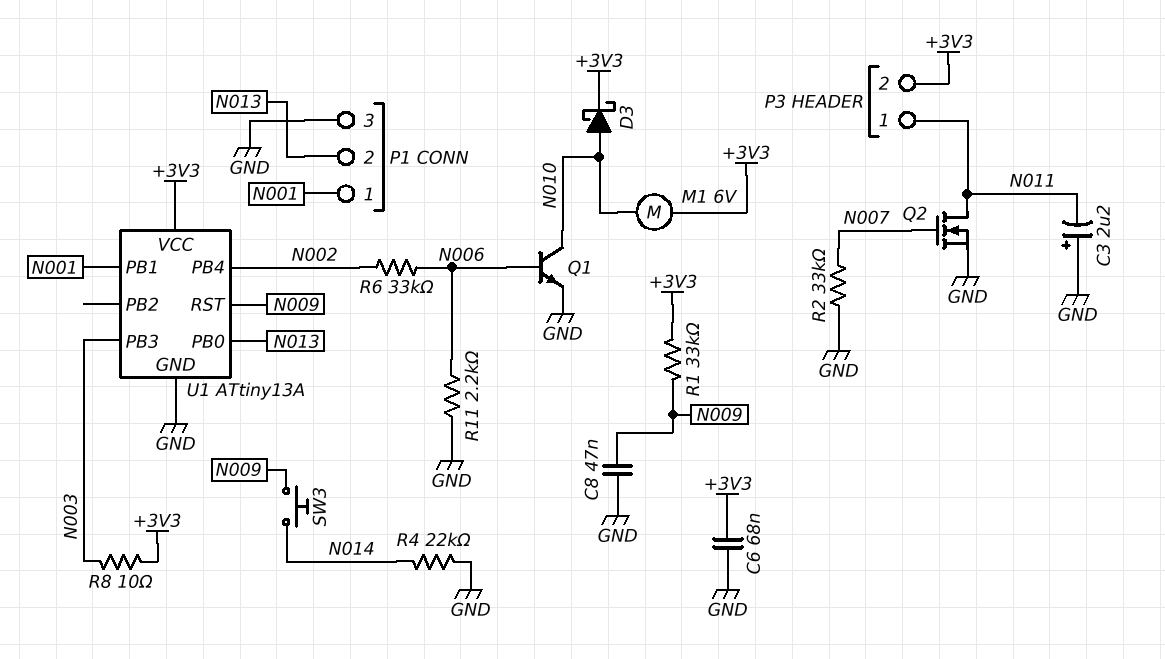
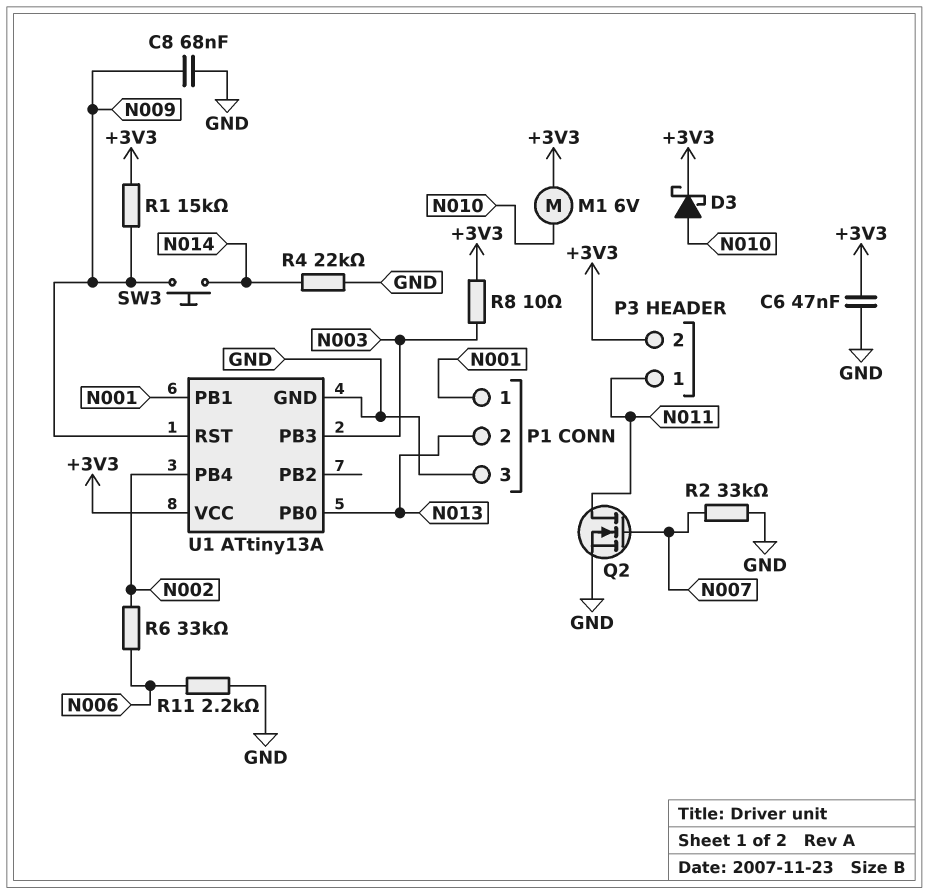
C3: 2.2uF (plus GND, minus N011) -> none
C6: 68nF (+3V3, GND) -> 47nF (+3V3, GND)
C8: 47nF (GND, N009) -> 68nF (GND, N009)
Q1: NPN (B N006, C N010, E GND) -> none
R1: 33k (+3V3, N009) -> 15k (+3V3, N009)

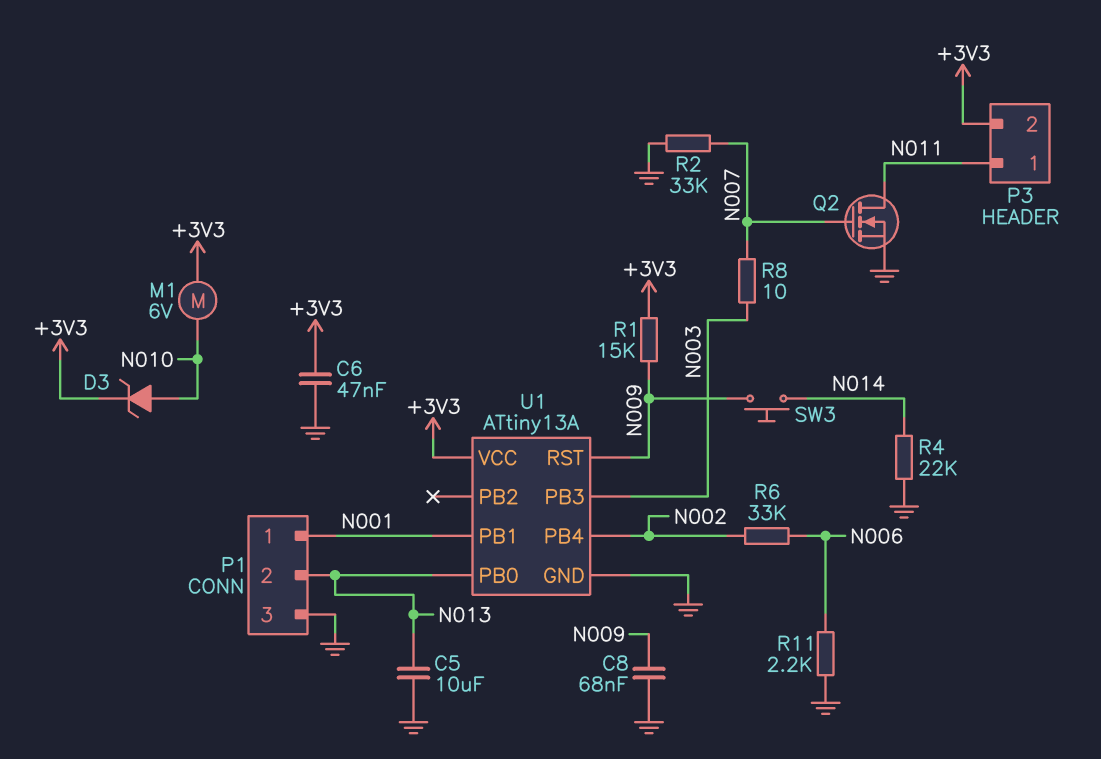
C5: none -> 10uF (GND, N013)
D3: schottky (A N010, K +3V3) -> zener (A N010, K +3V3)
R8: 10 (+3V3, N003) -> 10 (N003, N007)

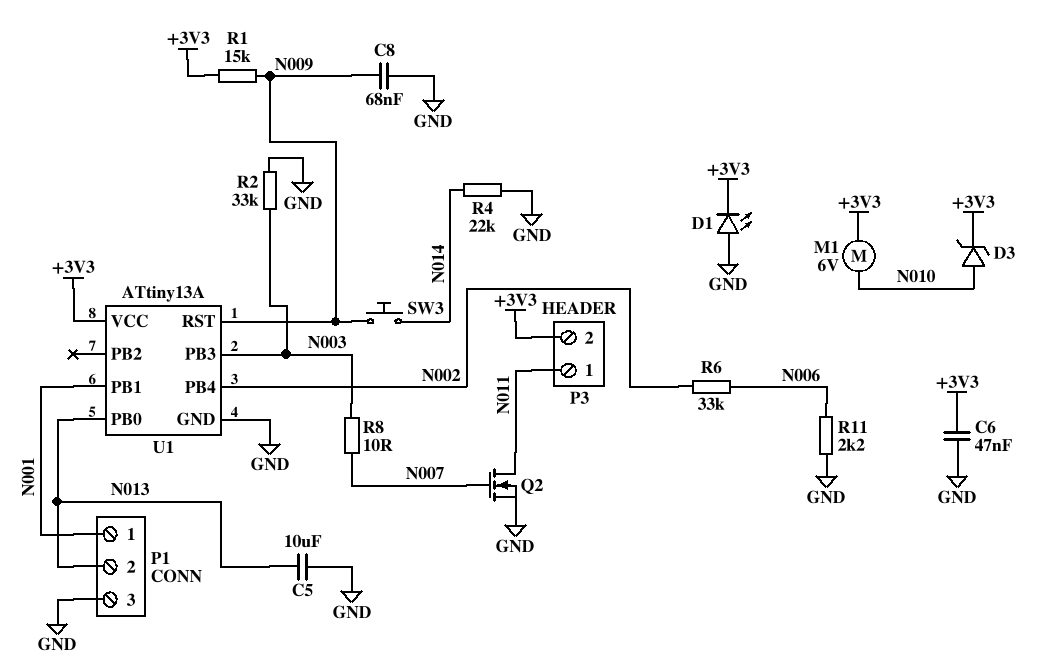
D1: none -> LED (A GND, K +3V3)
R2: 33k (GND, N007) -> 33k (GND, N003)

